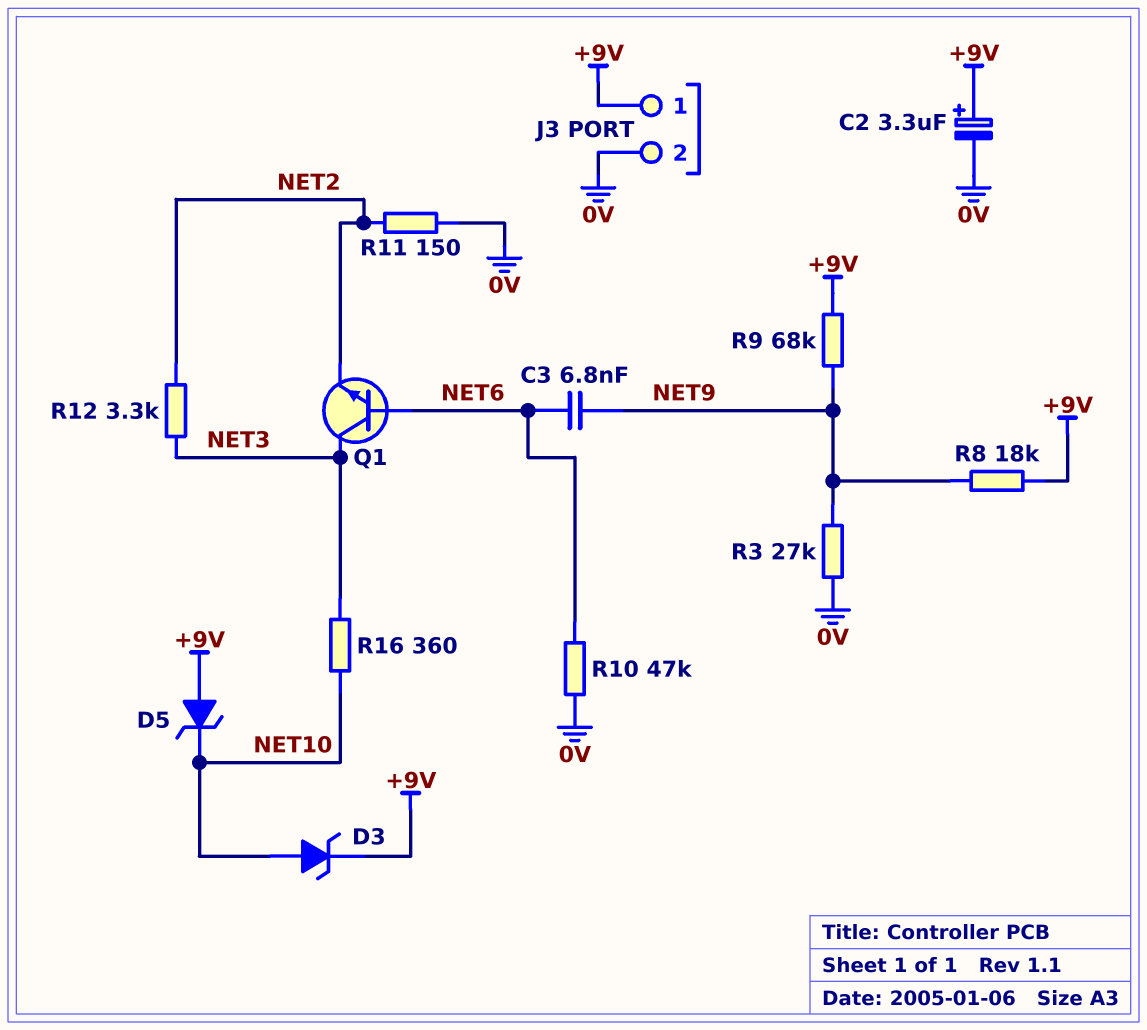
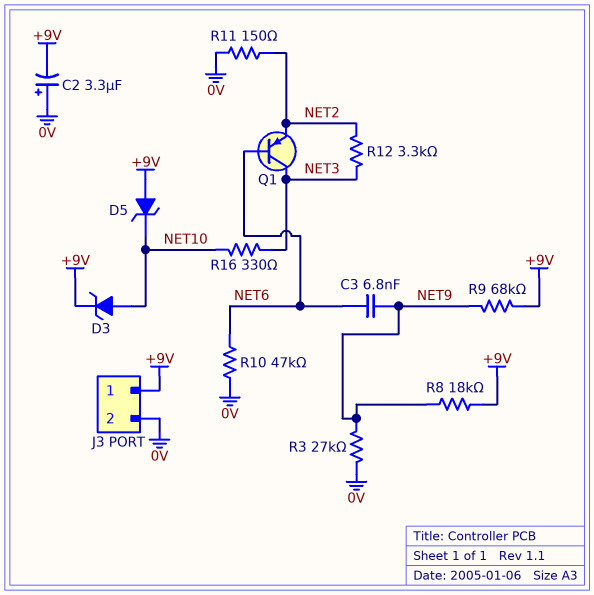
C2: 3.3uF (plus +9V, minus 0V) -> 3.3uF (plus 0V, minus +9V)
Q1: NPN (B NET6, C NET3, E NET2) -> PNP (B NET6, C NET3, E NET2)
R16: 360 (NET3, NET10) -> 330 (NET3, NET10)

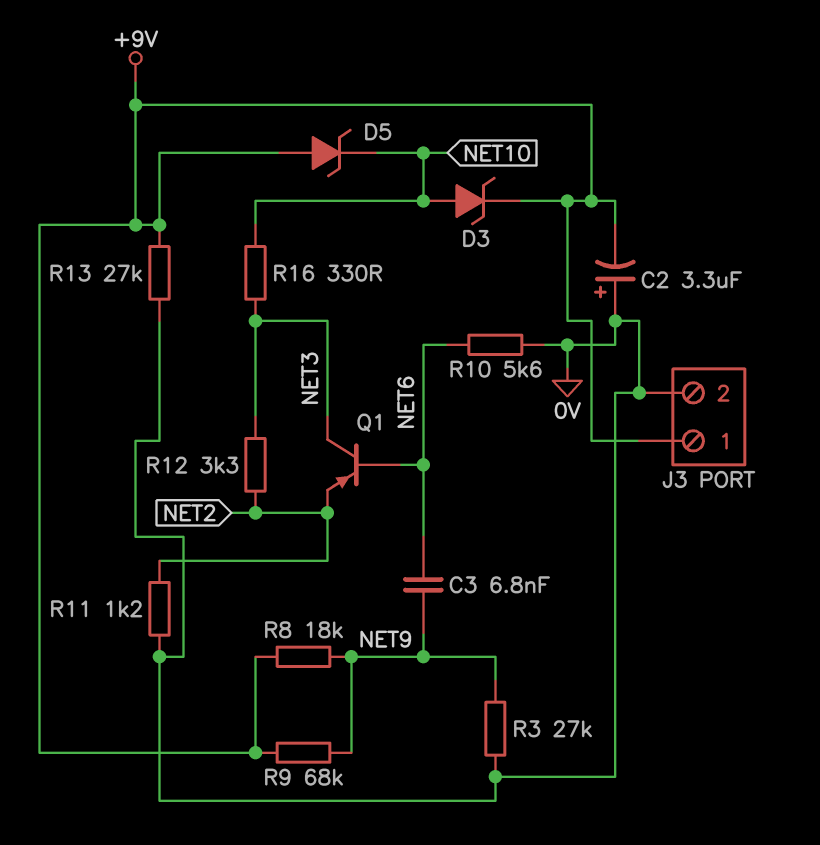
R10: 47k (0V, NET6) -> 5.6k (0V, NET6)
R11: 150 (0V, NET2) -> 1.2k (0V, NET2)
R13: none -> 27k (+9V, 0V)

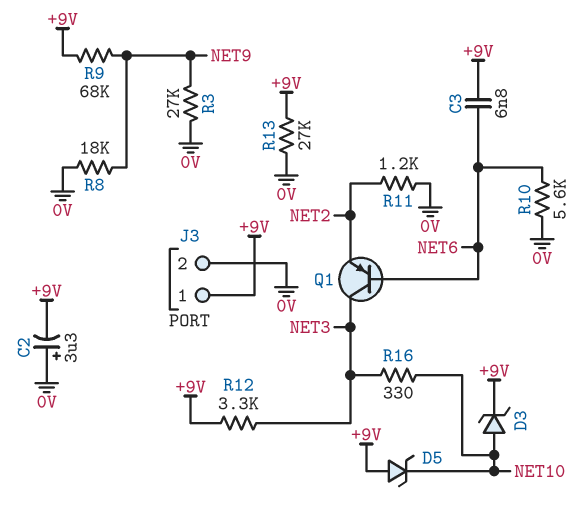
C3: 6.8nF (NET6, NET9) -> 6.8nF (+9V, NET6)
R8: 18k (+9V, NET9) -> 18k (0V, NET9)
R12: 3.3k (NET2, NET3) -> 3.3k (+9V, NET3)

